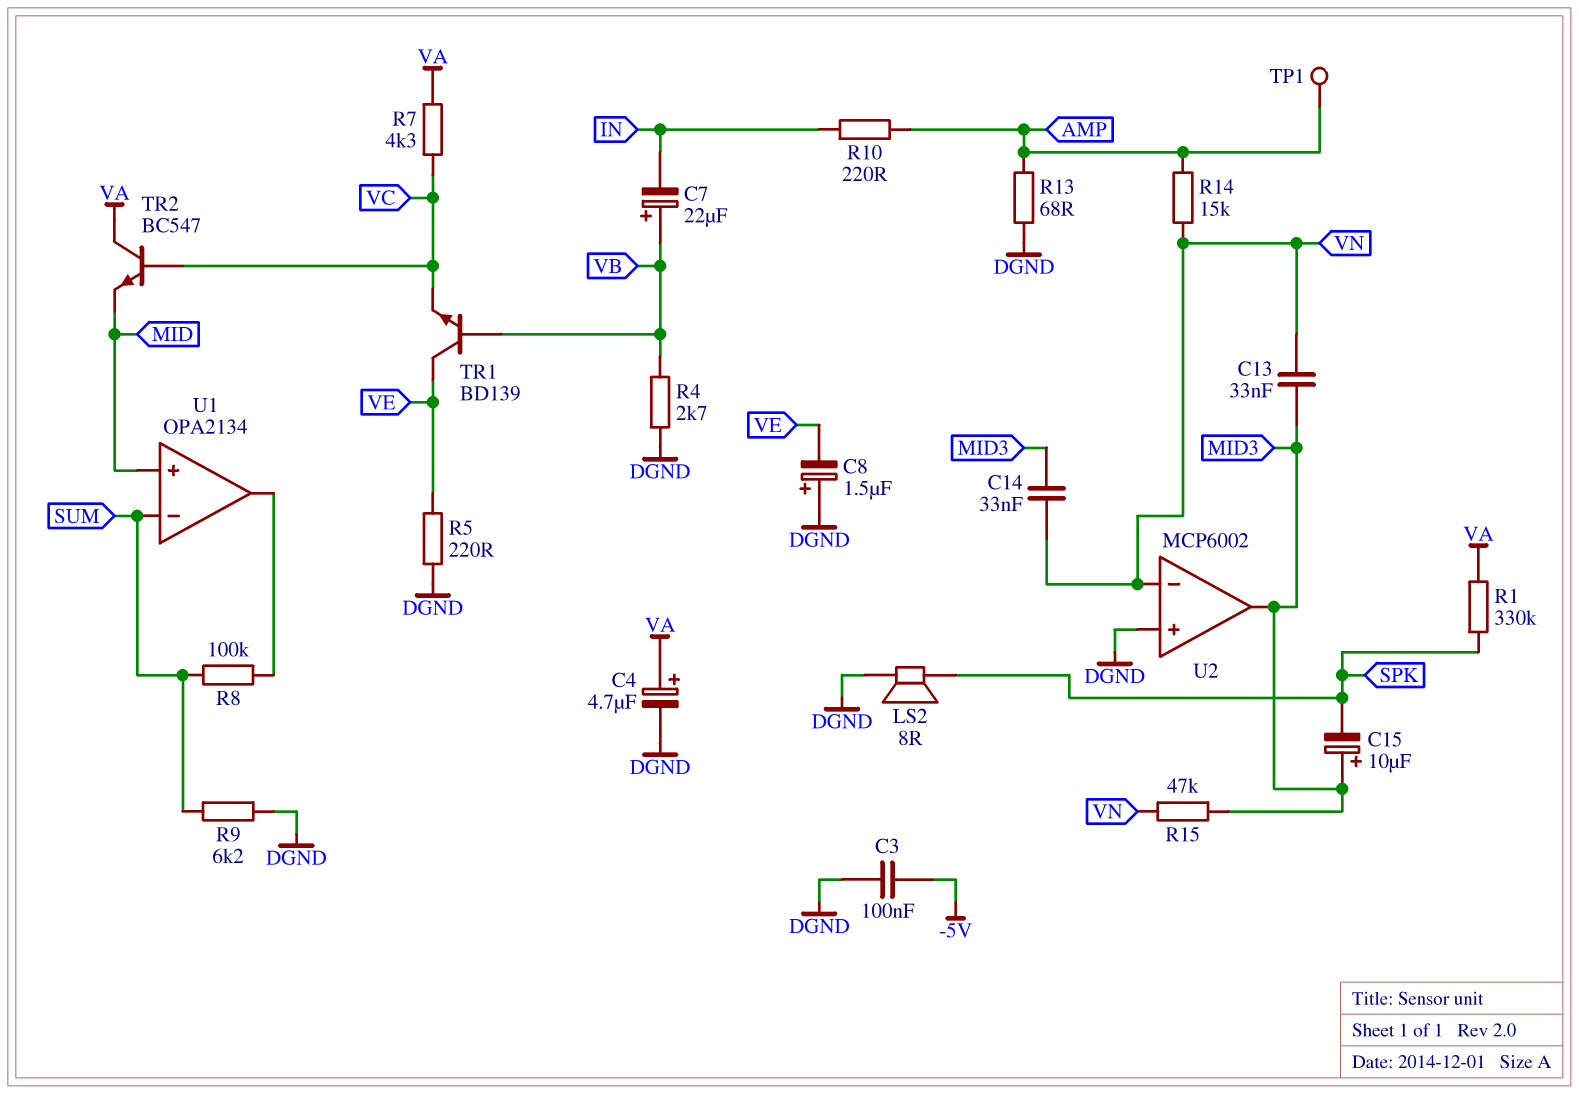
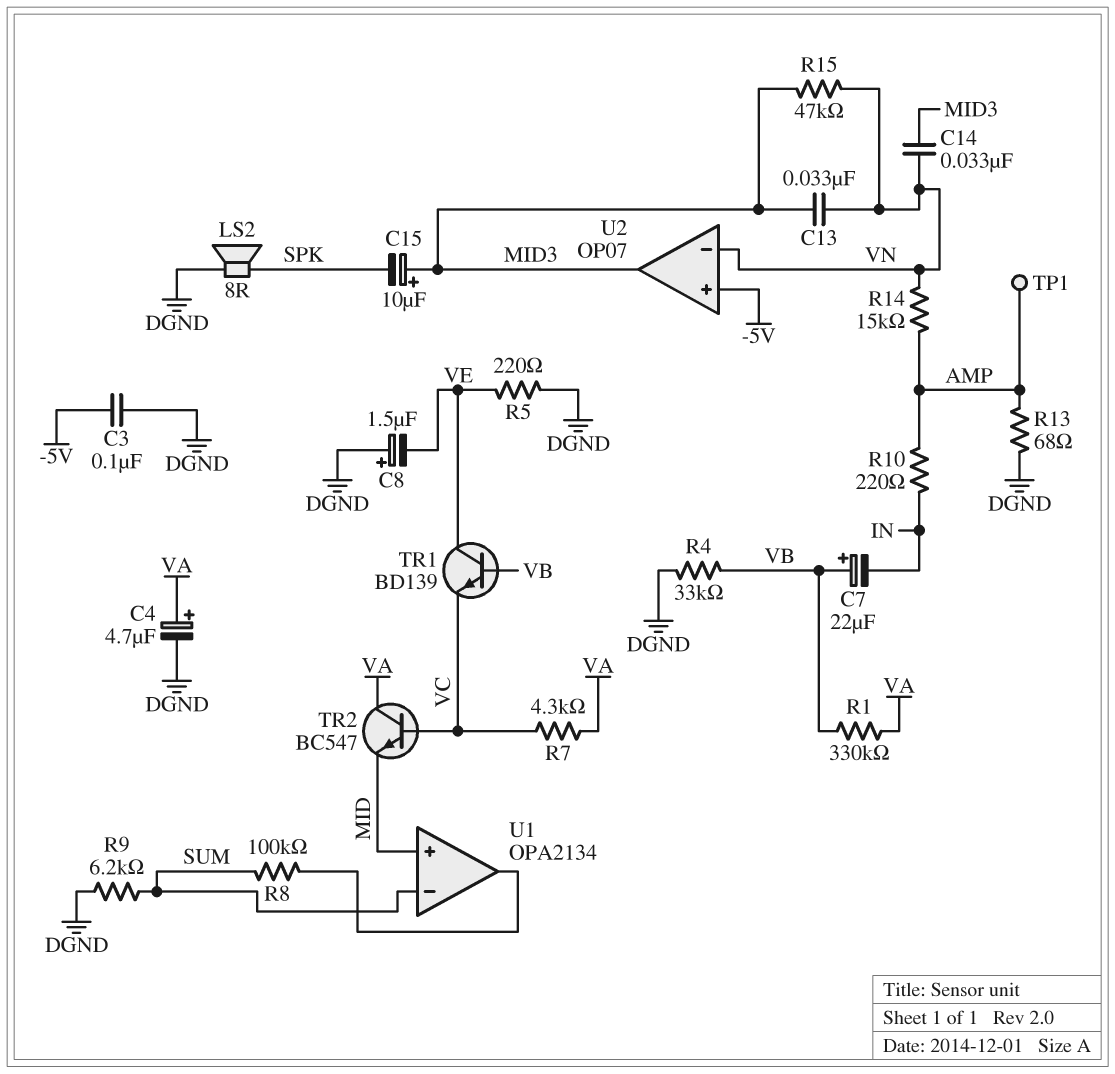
R1: 330k (SPK, VA) -> 330k (VA, VB)
R4: 2.7k (DGND, VB) -> 33k (DGND, VB)
U2: MCP6002 -> OP07
U2 pin in+: DGND -> -5V

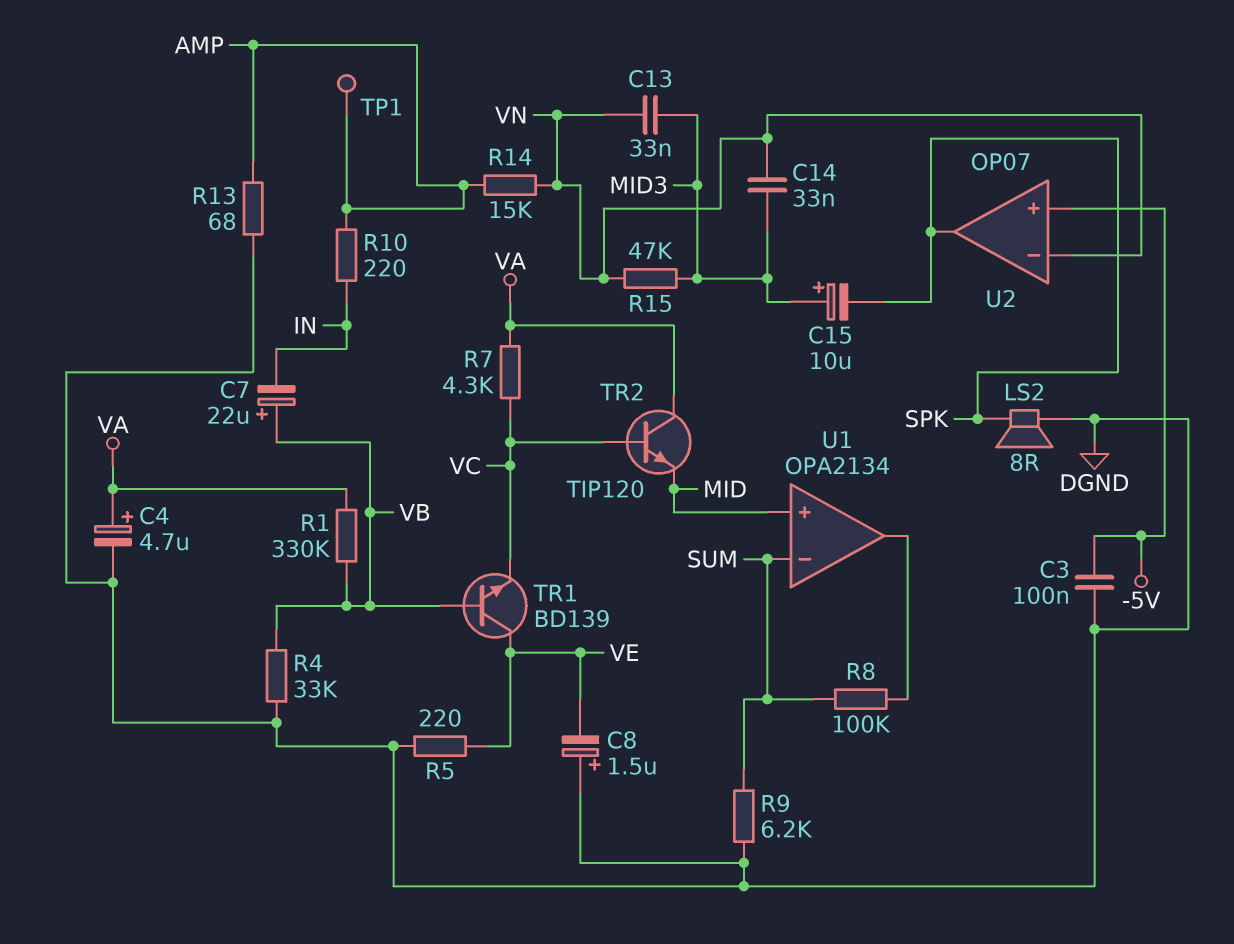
TR2: NPN BC547 (B VC, C VA, E MID) -> NPN TIP120 (B VC, C VA, E MID)
U2 pin out: MID3 -> SPK

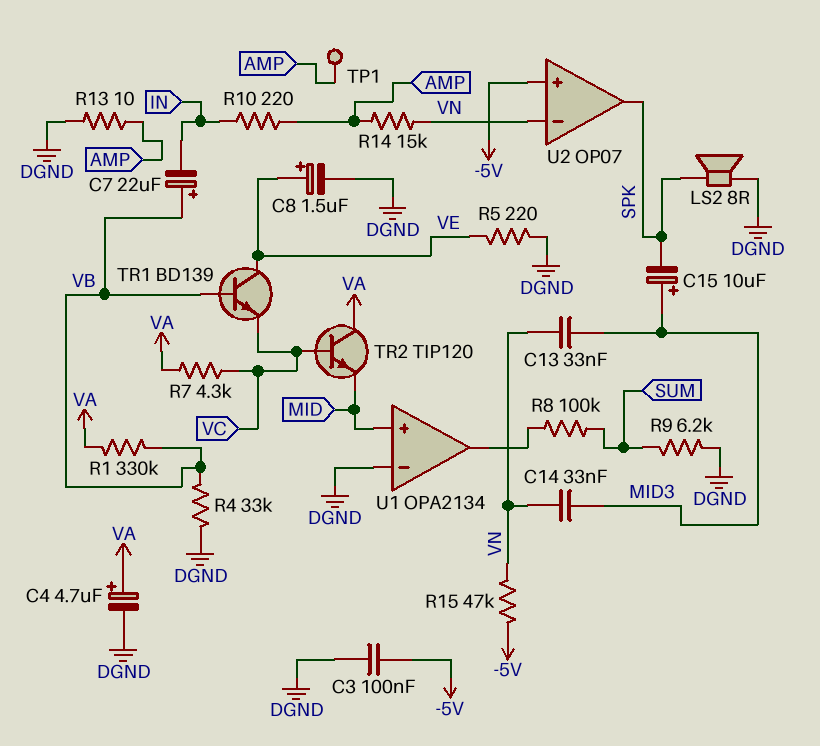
C8: 1.5uF (plus DGND, minus VE) -> 1.5uF (plus VE, minus DGND)
R13: 68 (AMP, DGND) -> 10 (AMP, DGND)
R15: 47k (MID3, VN) -> 47k (-5V, VN)
U1 pin in-: SUM -> DGND

